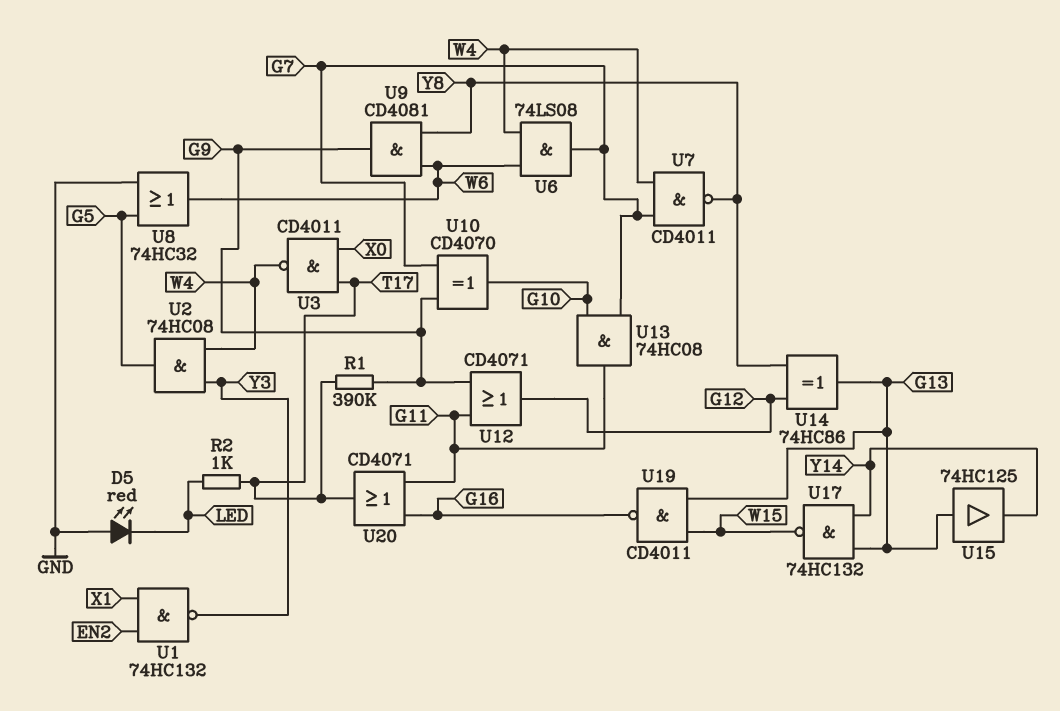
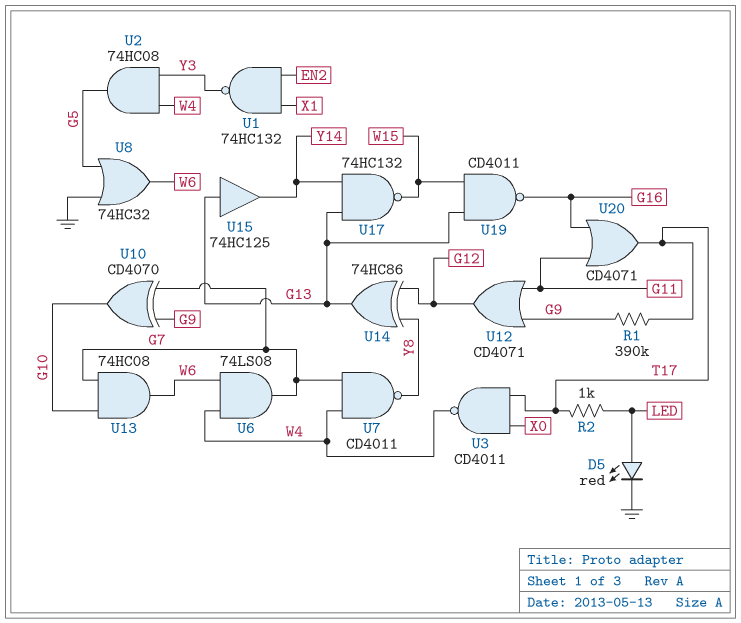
D5: LED red (A GND, K LED) -> LED red (A LED, K GND)
U9: AND CD4081 (in W6, in Y8, out G9) -> none
U13: AND 74HC08 (in G7, in G10, out G11) -> AND 74HC08 (in G7, in G10, out W6)

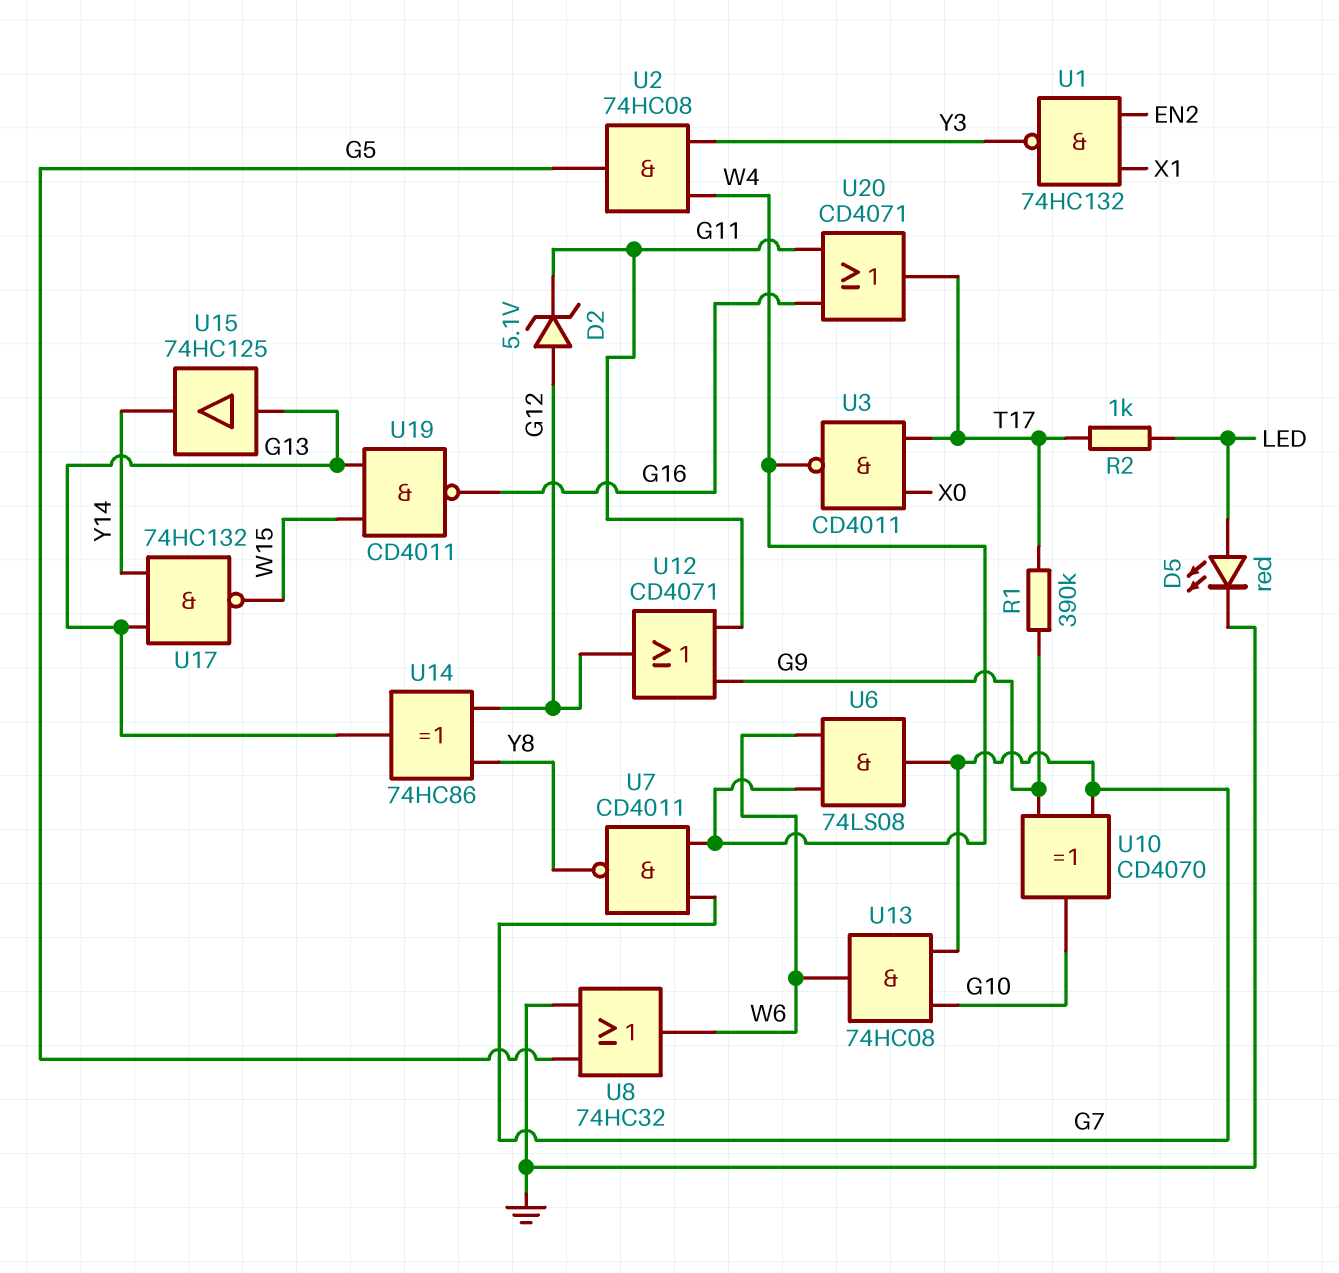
D2: none -> zener 5.1V (A G12, K G11)

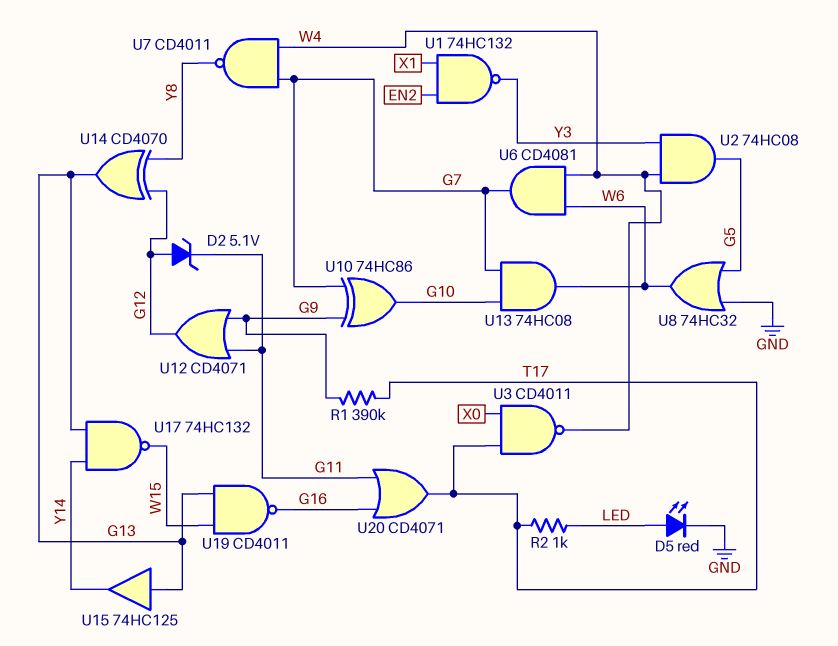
U6: AND 74LS08 (in W4, in W6, out G7) -> AND CD4081 (in W4, in W6, out G7)
U10: XOR CD4070 (in G7, in G9, out G10) -> XOR 74HC86 (in G7, in G9, out G10)
U14: XOR 74HC86 (in G12, in Y8, out G13) -> XOR CD4070 (in G12, in Y8, out G13)

